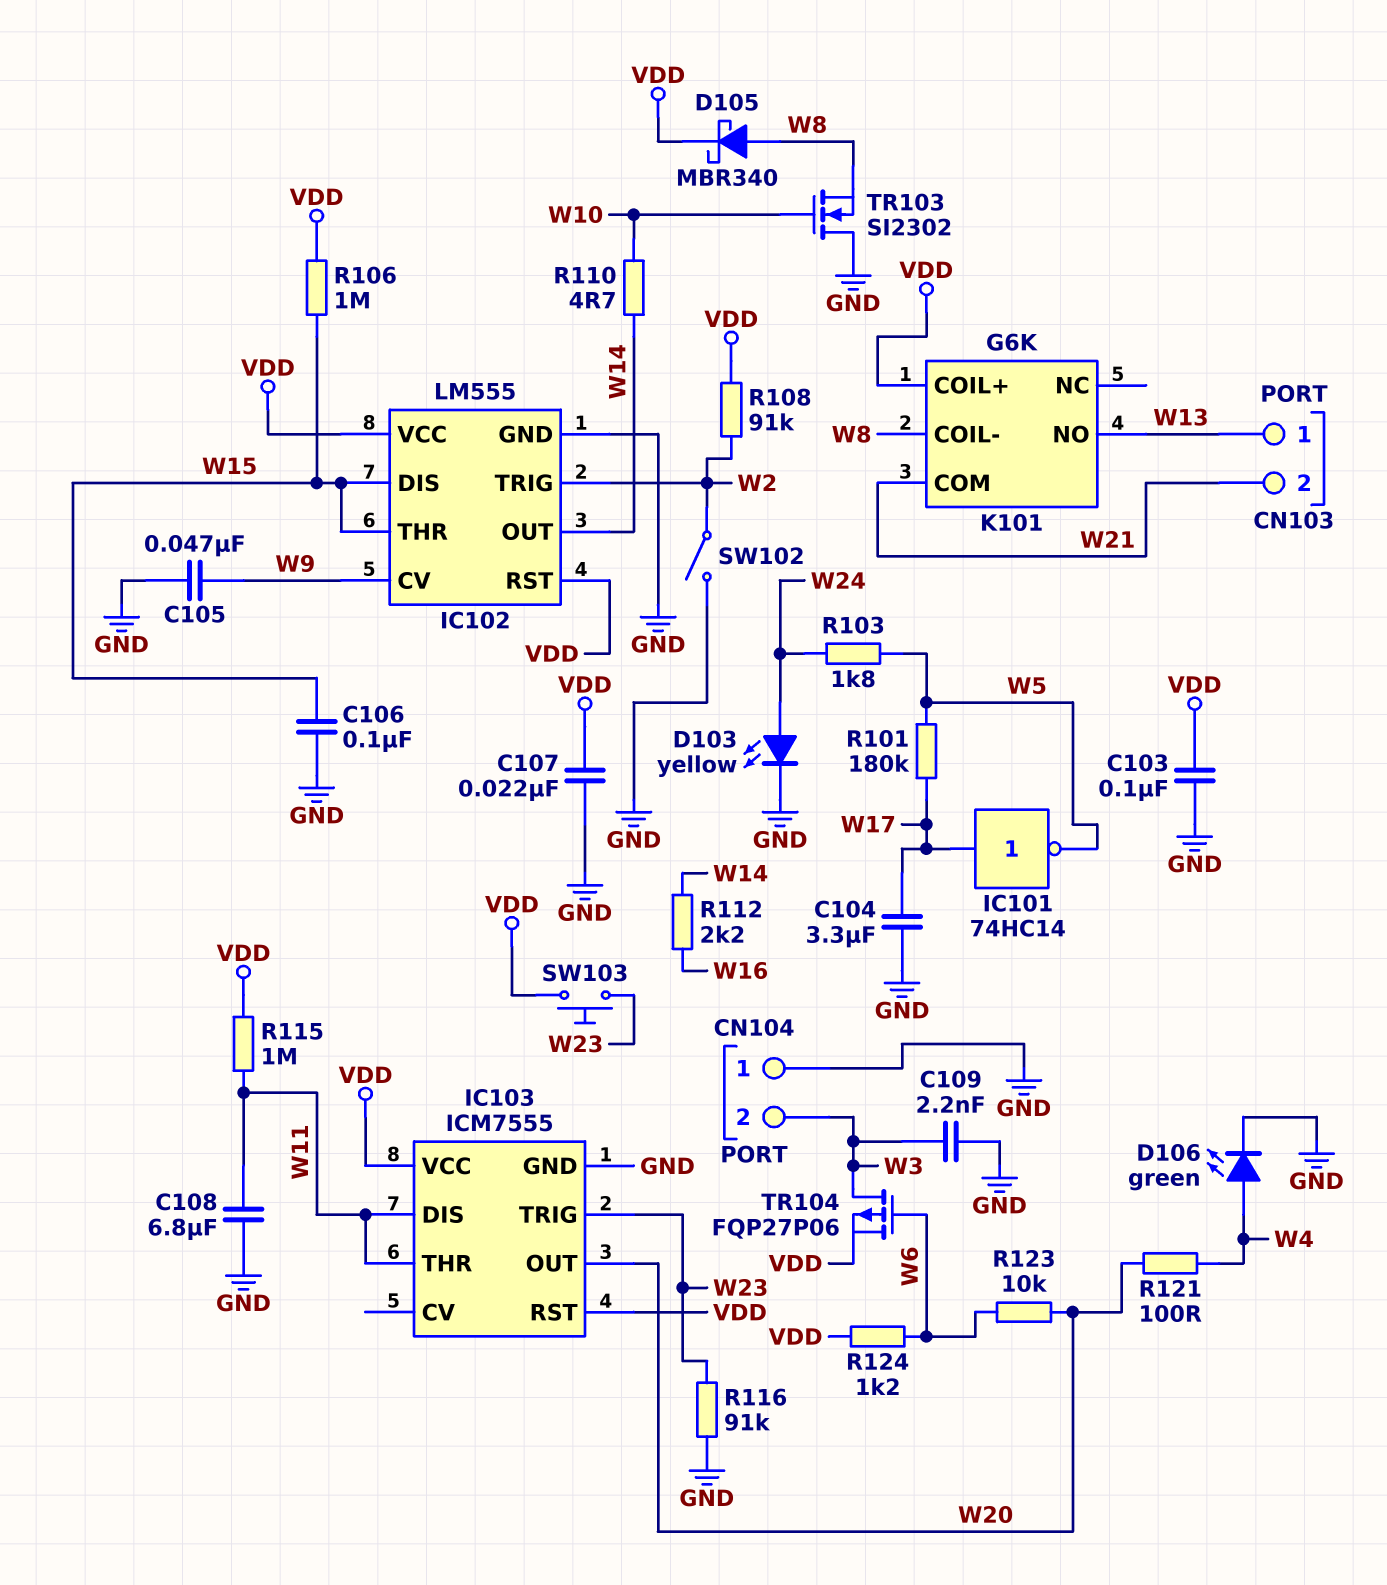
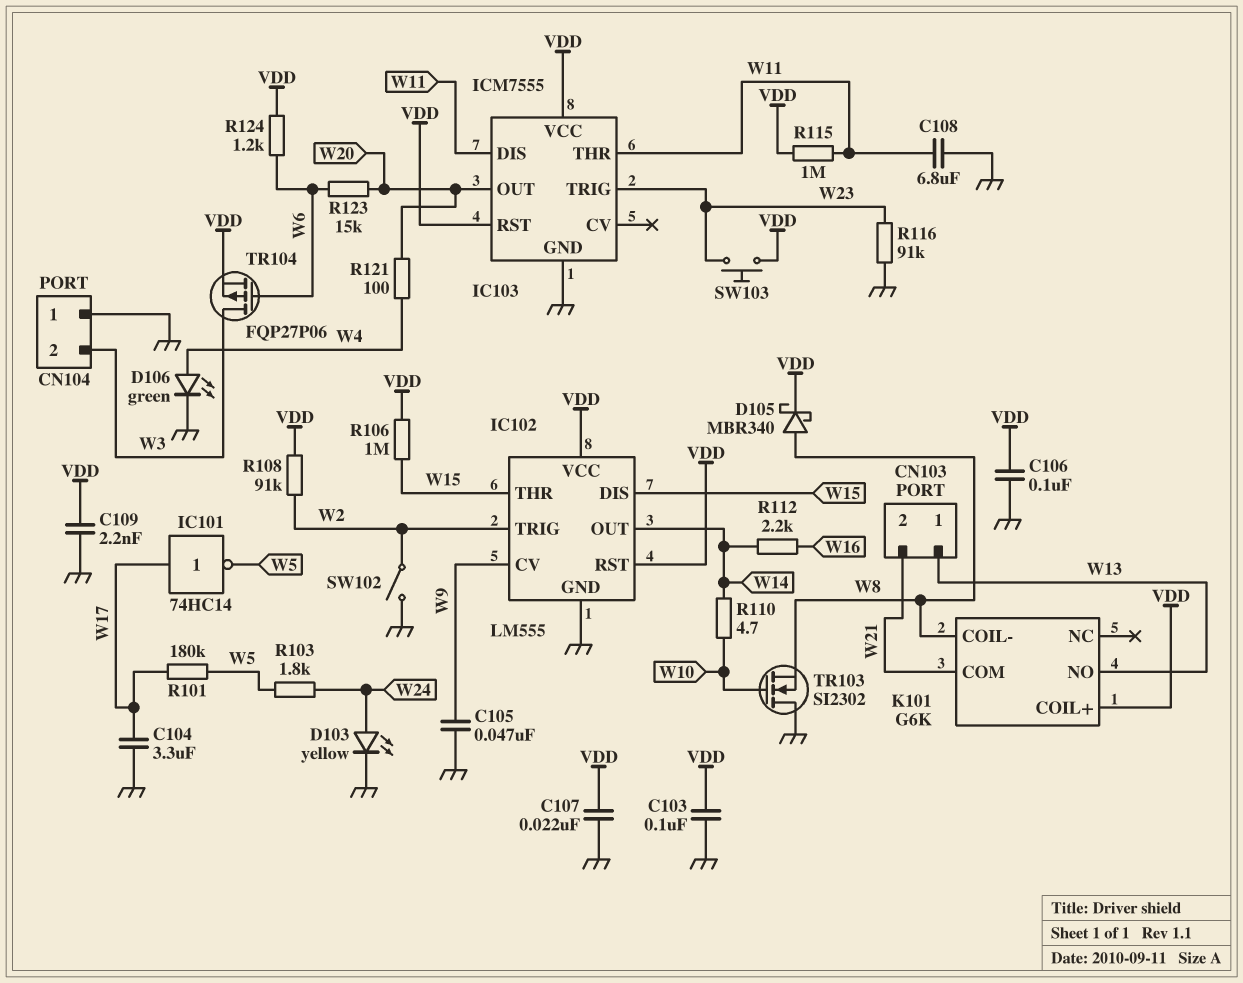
C106: 100nF (GND, W15) -> 100nF (GND, VDD)
C109: 2.2nF (GND, W3) -> 2.2nF (GND, VDD)
R123: 10k (W6, W20) -> 15k (W6, W20)

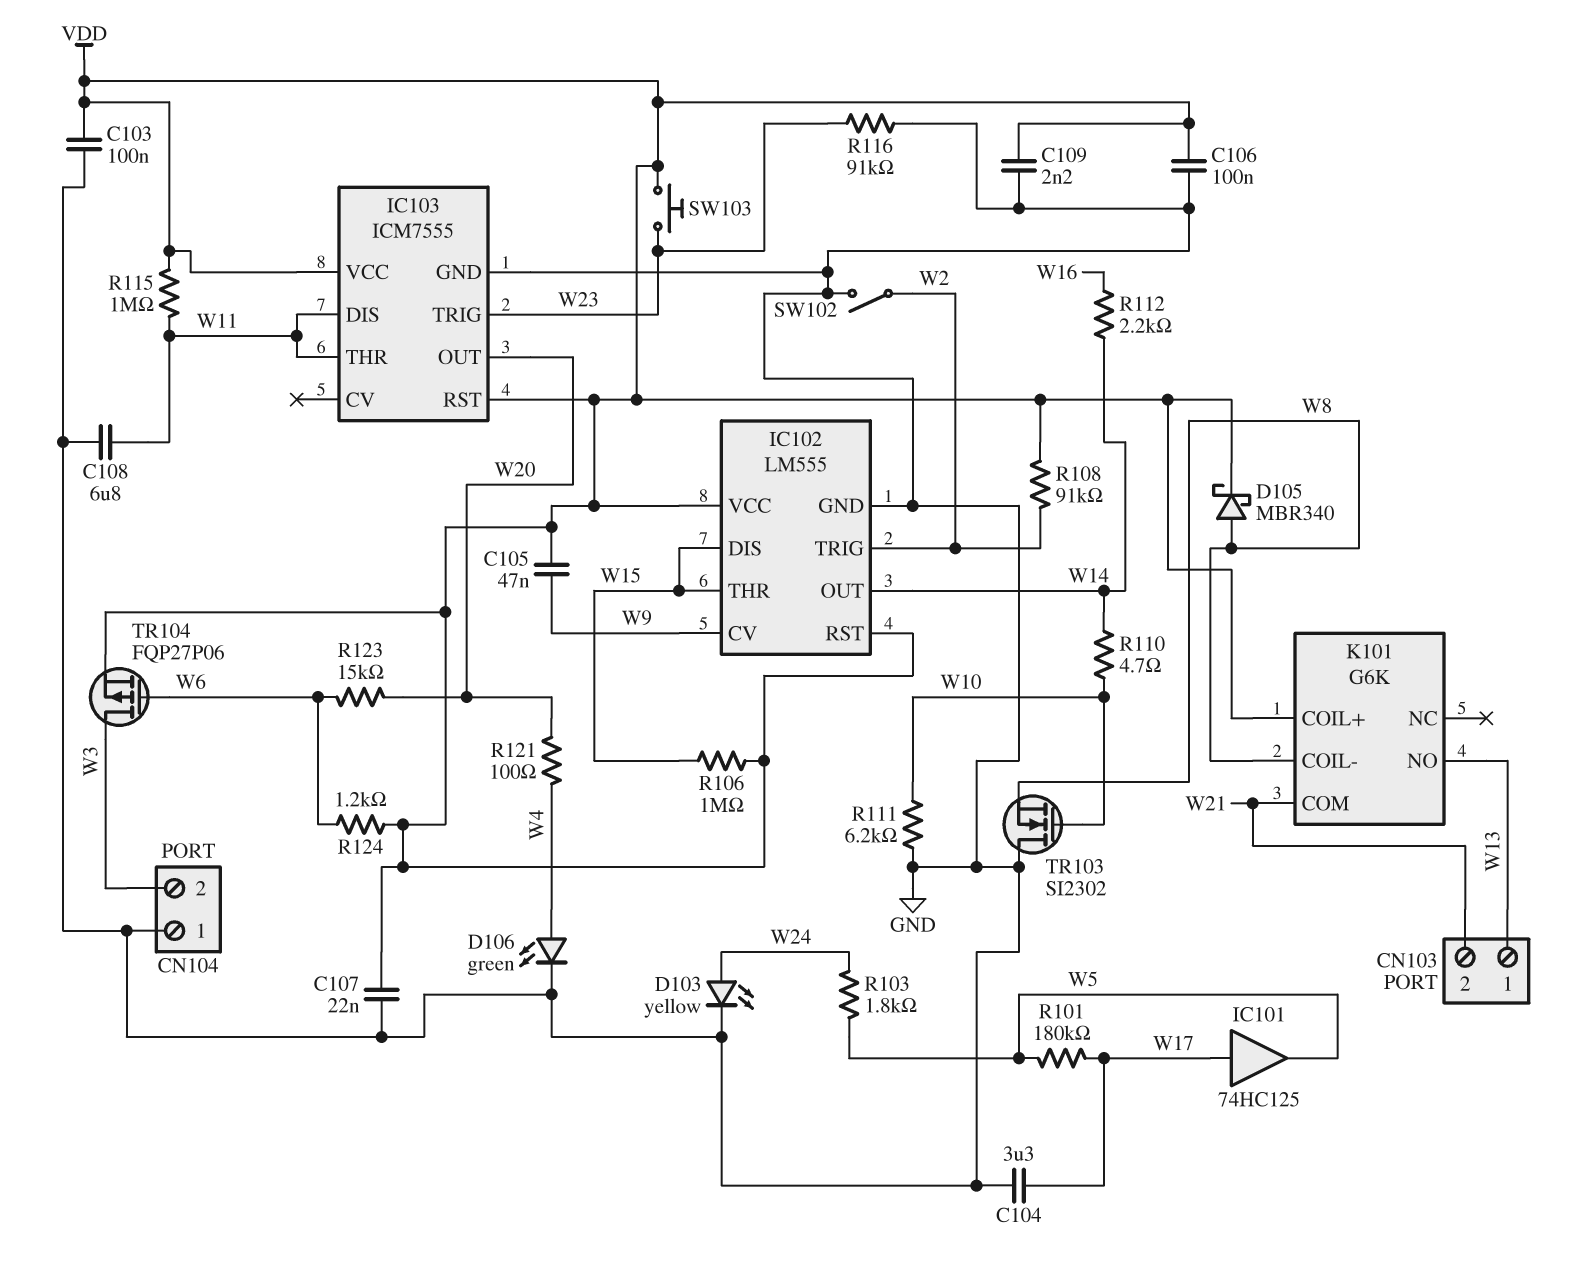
C105: 47nF (GND, W9) -> 47nF (VDD, W9)
IC101: NOT 74HC14 (in W17, out W5) -> buffer 74HC125 (in W17, out W5)
R111: none -> 6.2k (GND, W10)

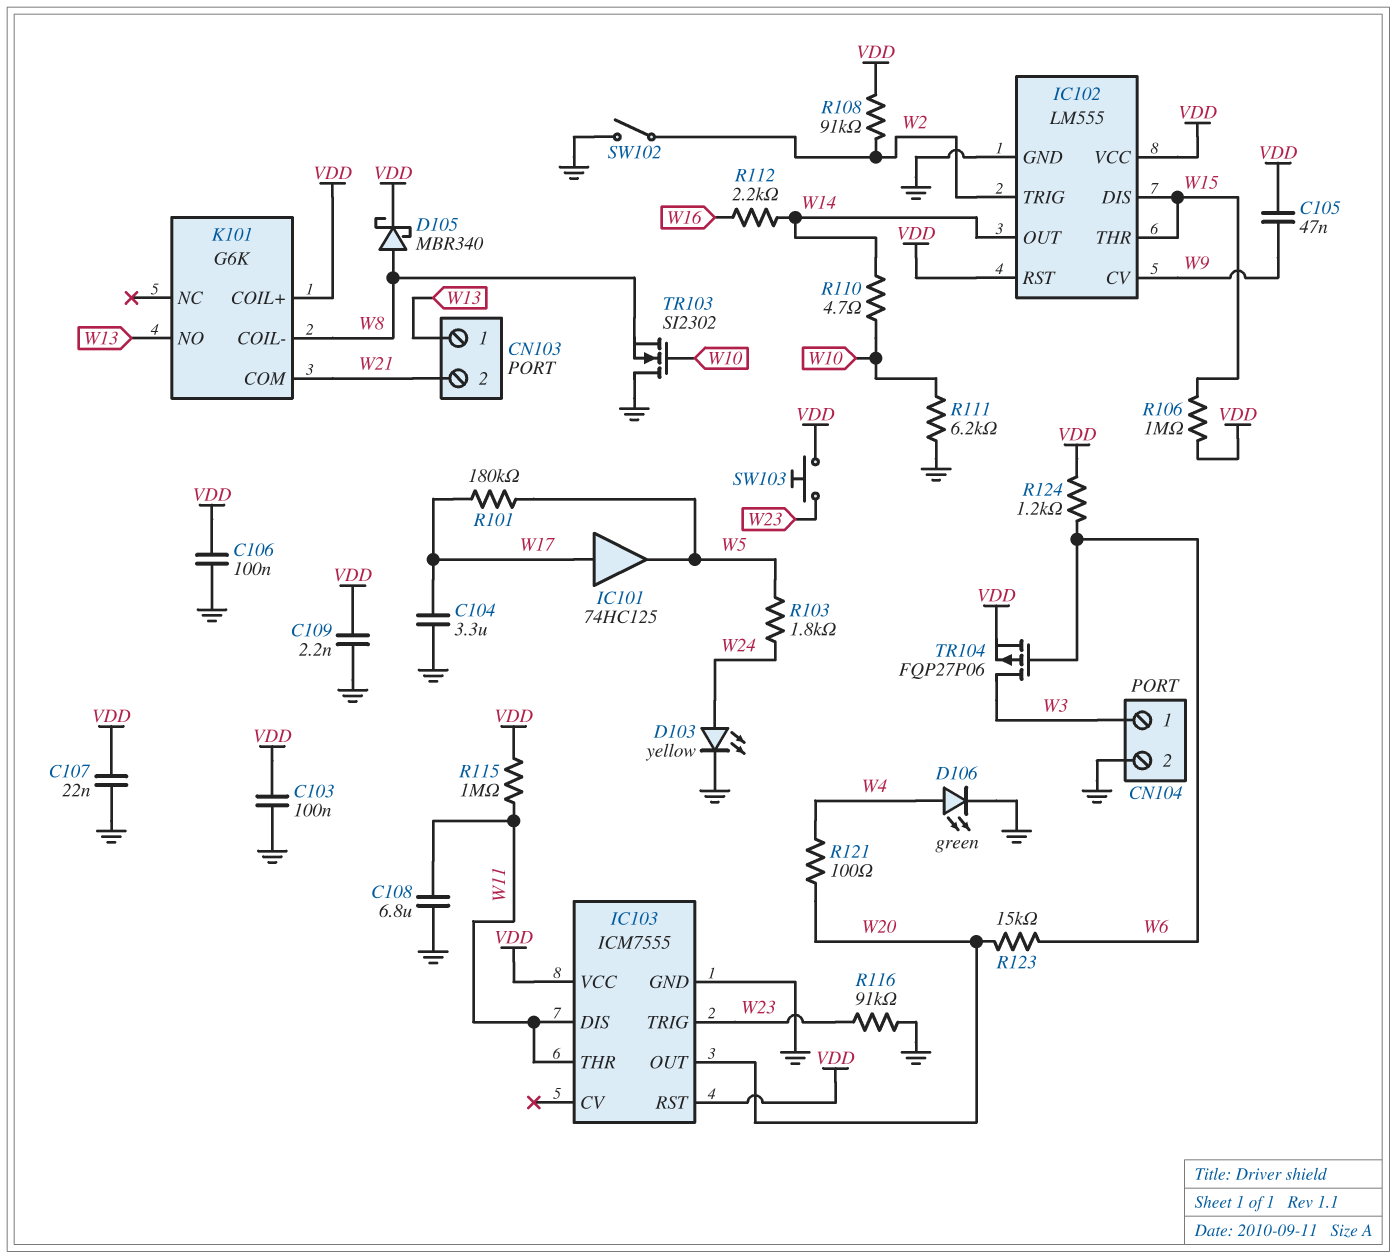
CN104 pin 1: GND -> W3
CN104 pin 2: W3 -> GND

